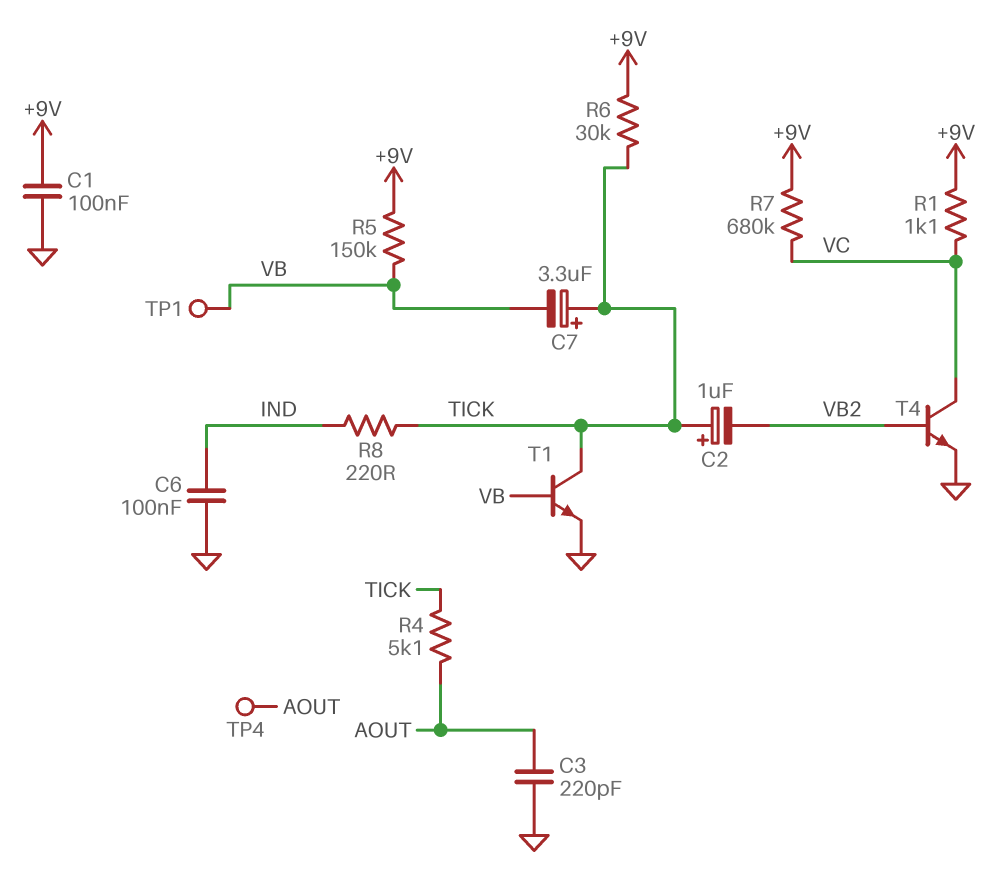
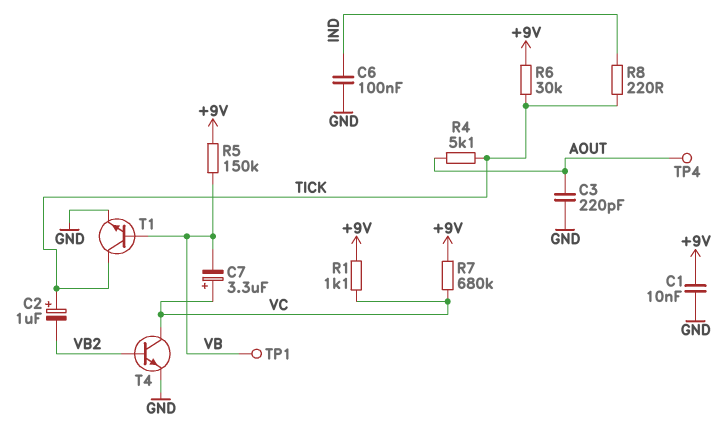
C1: 100nF (+9V, GND) -> 10nF (+9V, GND)
C7: 3.3uF (plus TICK, minus VB) -> 3.3uF (plus VC, minus VB)

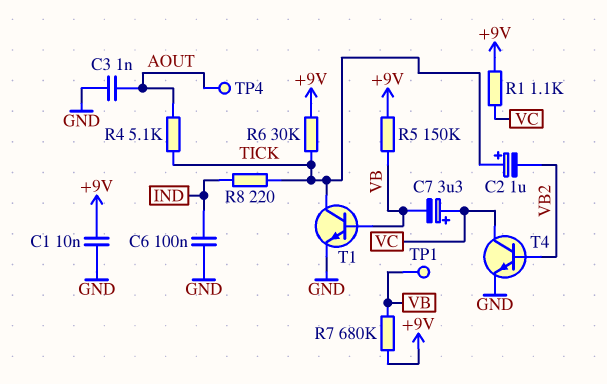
C3: 220pF (AOUT, GND) -> 1nF (AOUT, GND)
R7: 680k (+9V, VC) -> 680k (+9V, VB)

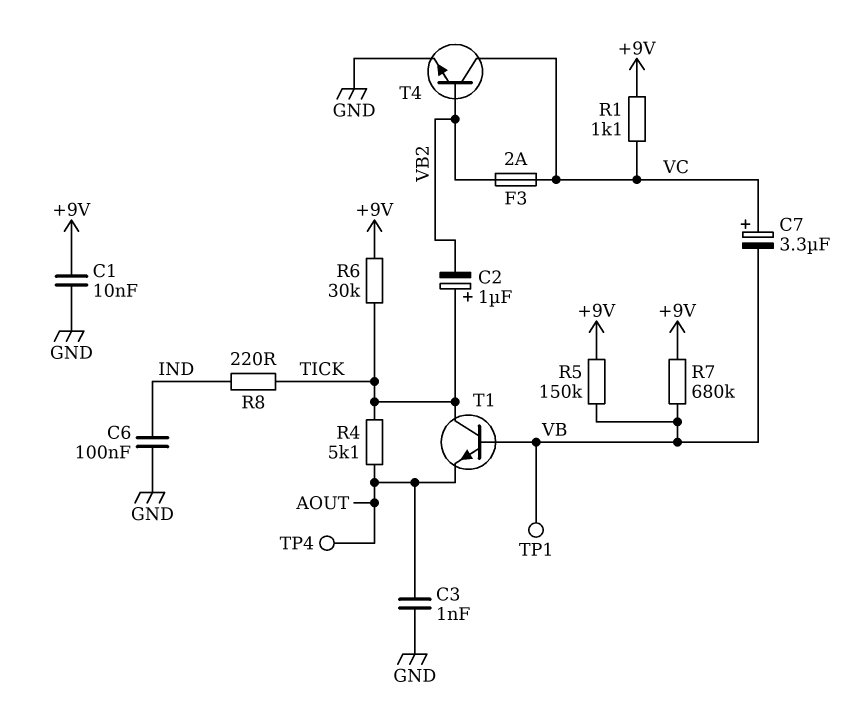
F3: none -> 2A (VB2, VC)
T1: NPN (B VB, C TICK, E GND) -> NPN (B VB, C TICK, E AOUT)

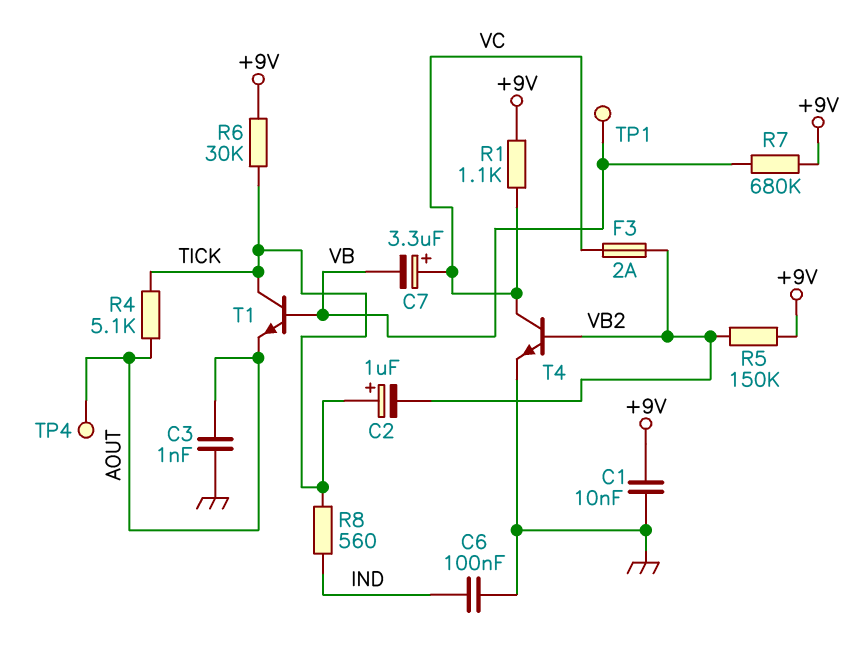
R5: 150k (+9V, VB) -> 150k (+9V, VB2)
R8: 220 (IND, TICK) -> 560 (IND, TICK)

